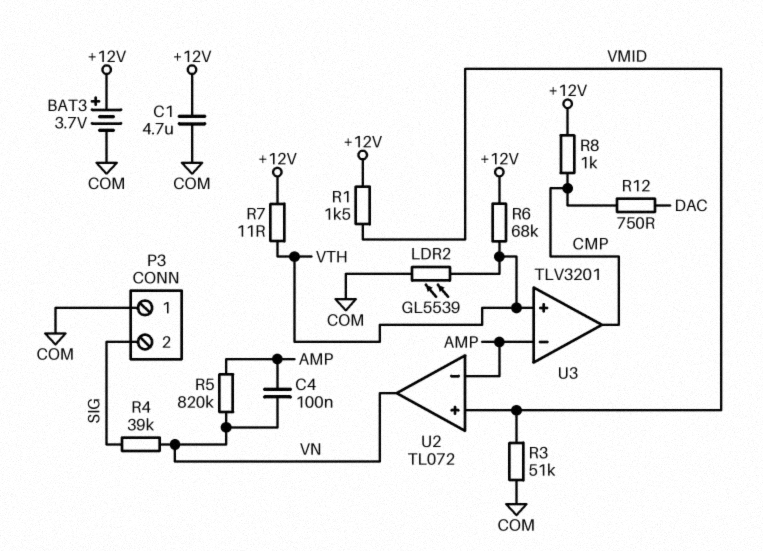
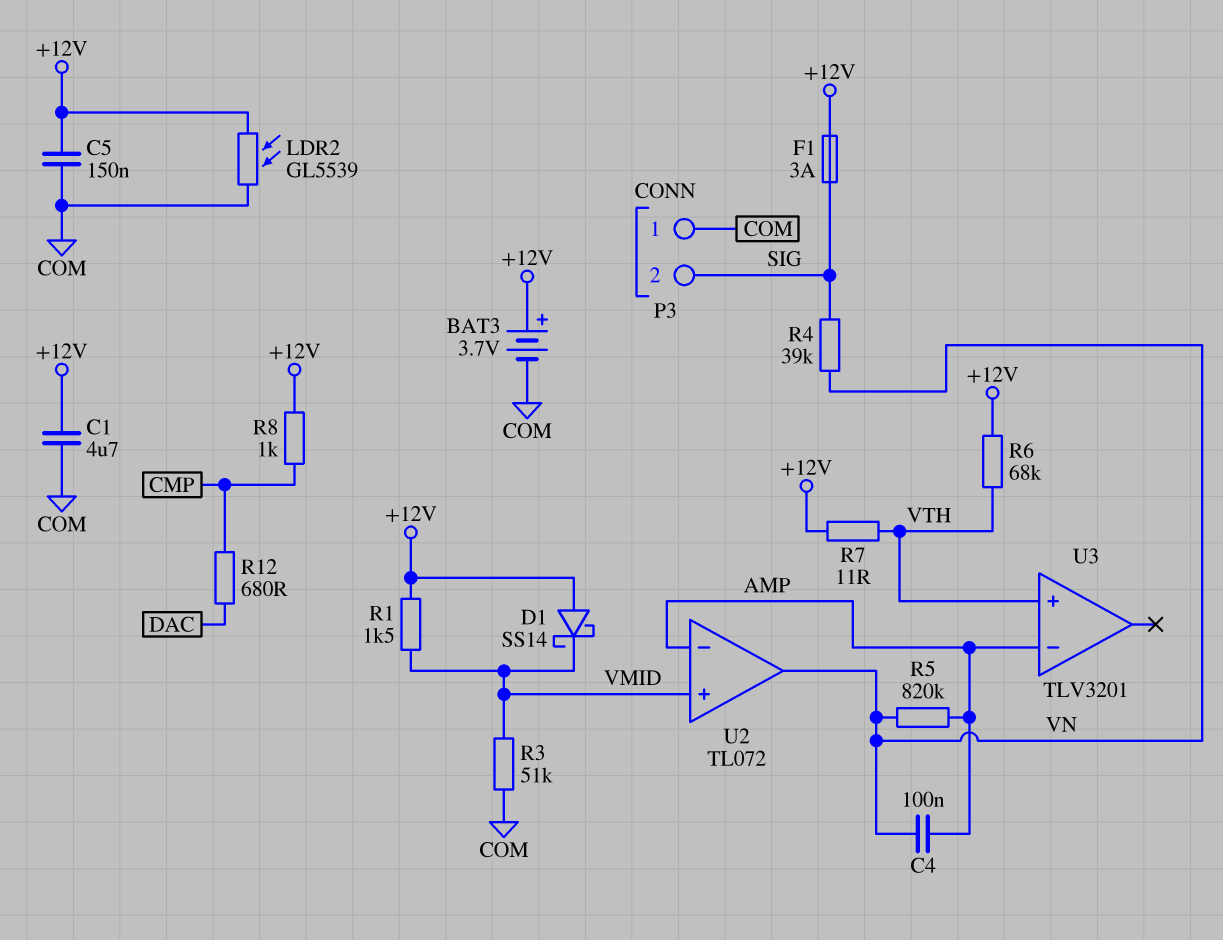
C5: none -> 150nF (+12V, COM)
D1: none -> schottky SS14 (A +12V, K VMID)
F1: none -> 3A (+12V, SIG)
LDR2: GL5539 (COM, VTH) -> GL5539 (+12V, COM)
R12: 750 (CMP, DAC) -> 680 (CMP, DAC)
U3 pin out: CMP -> none

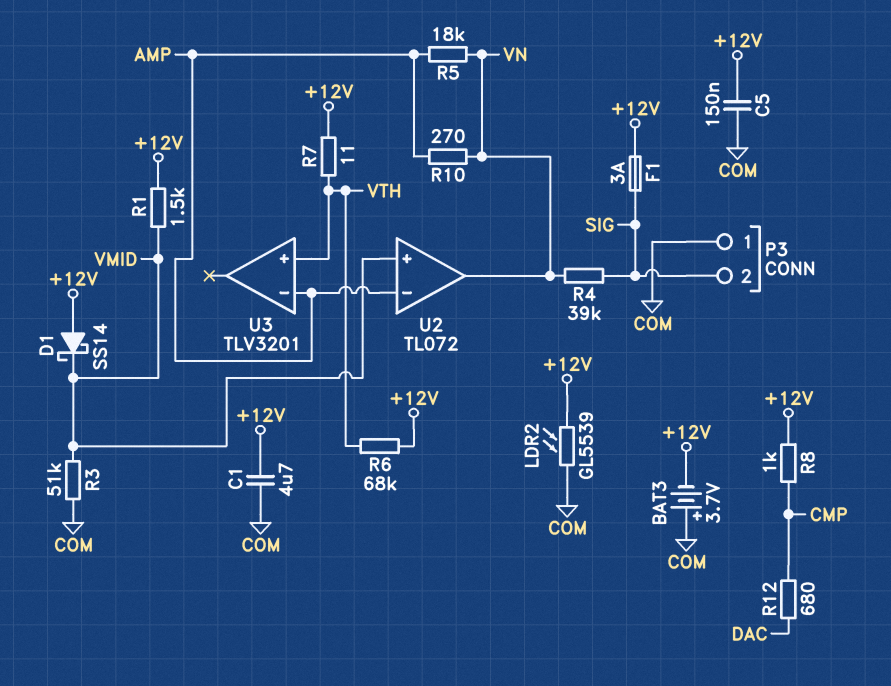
BAT3: 3.7V (plus +12V, minus COM) -> 3.7V (plus COM, minus +12V)
C4: 100nF (AMP, VN) -> none
R5: 820k (AMP, VN) -> 18k (AMP, VN)
R10: none -> 270 (AMP, VN)

